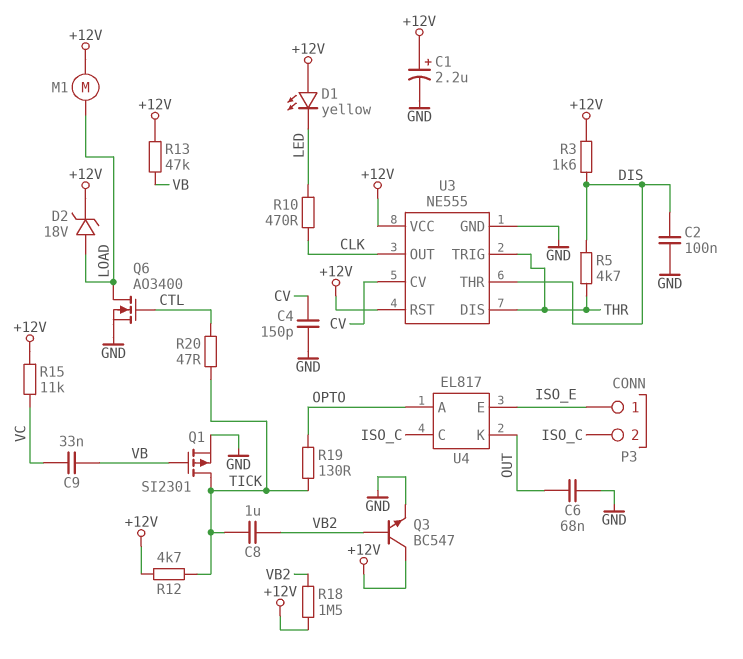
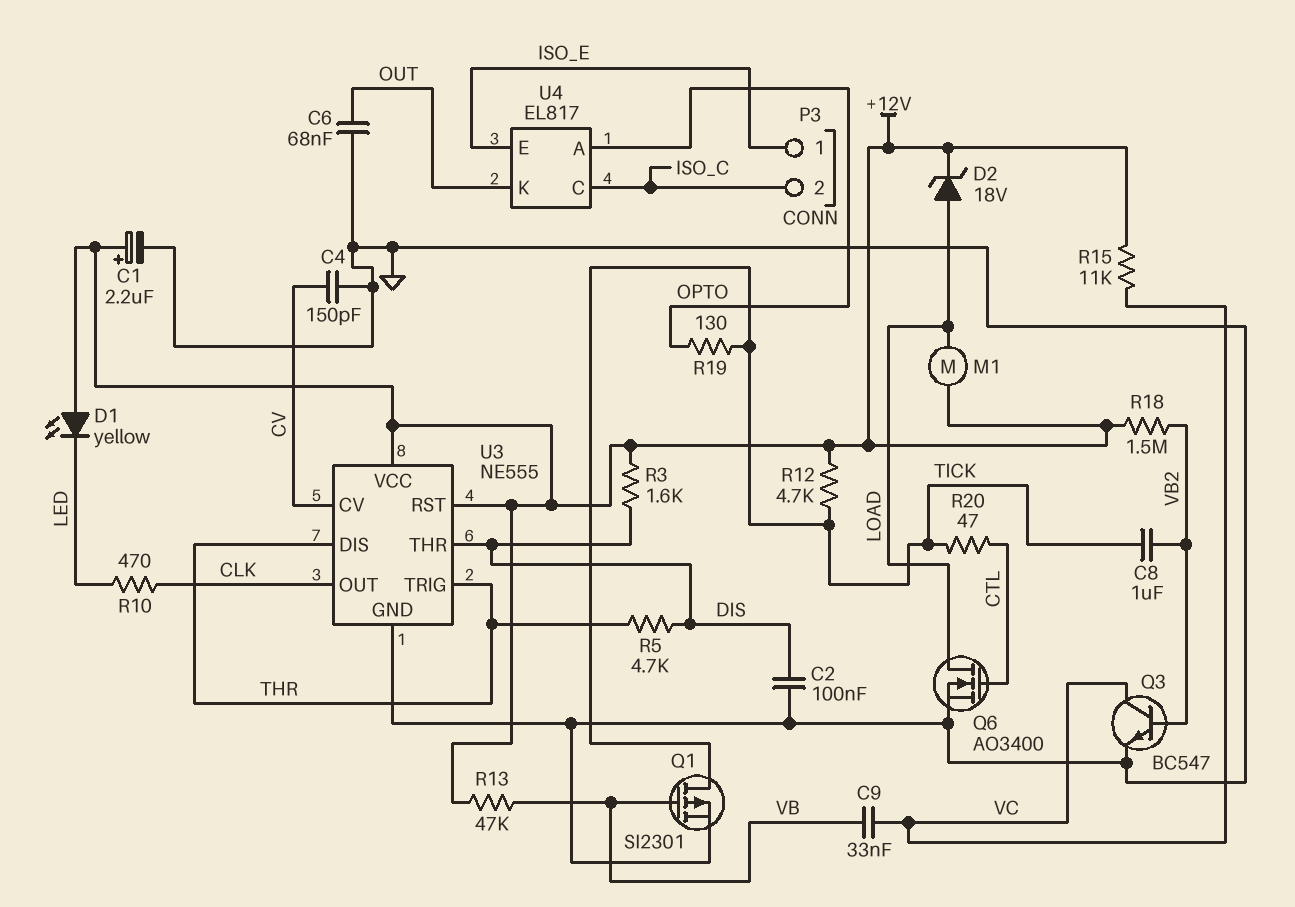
Q3: NPN BC547 (B VB2, C +12V, E GND) -> NPN BC547 (B VB2, C VC, E GND)

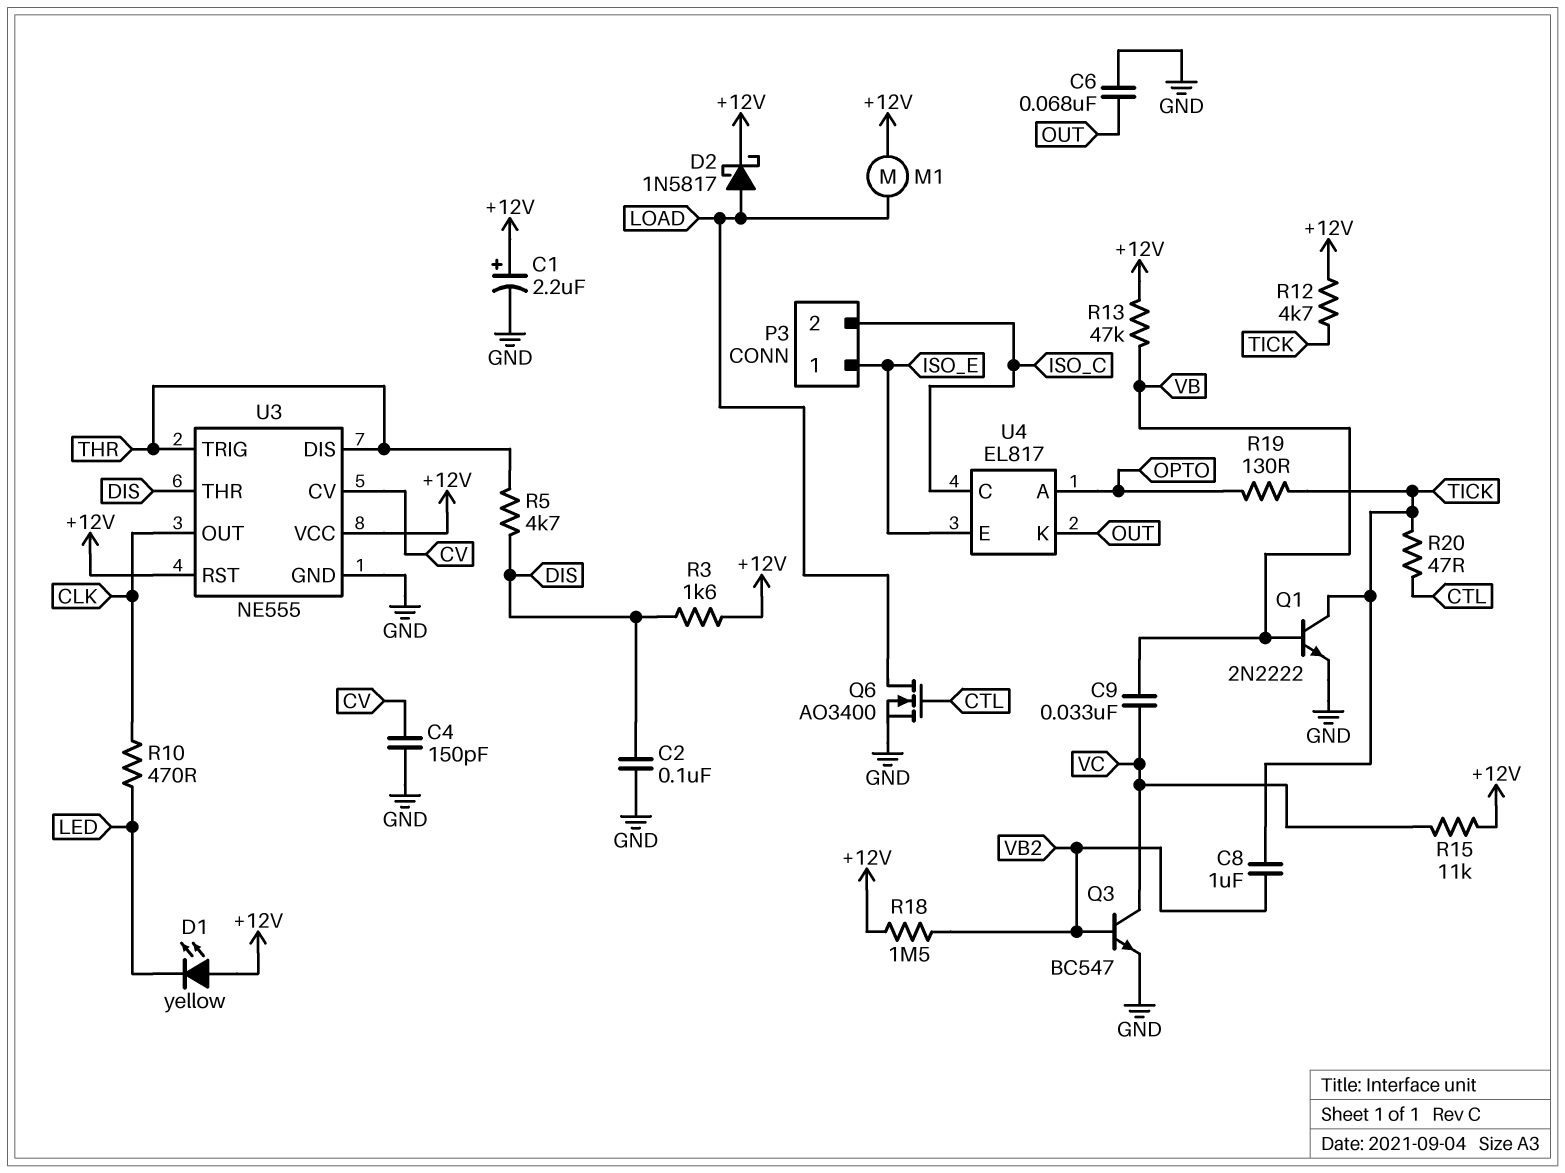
D2: zener 18V (A LOAD, K +12V) -> schottky 1N5817 (A LOAD, K +12V)
Q1: PMOS SI2301 (G VB, D TICK, S GND) -> NPN 2N2222 (B VB, C TICK, E GND)

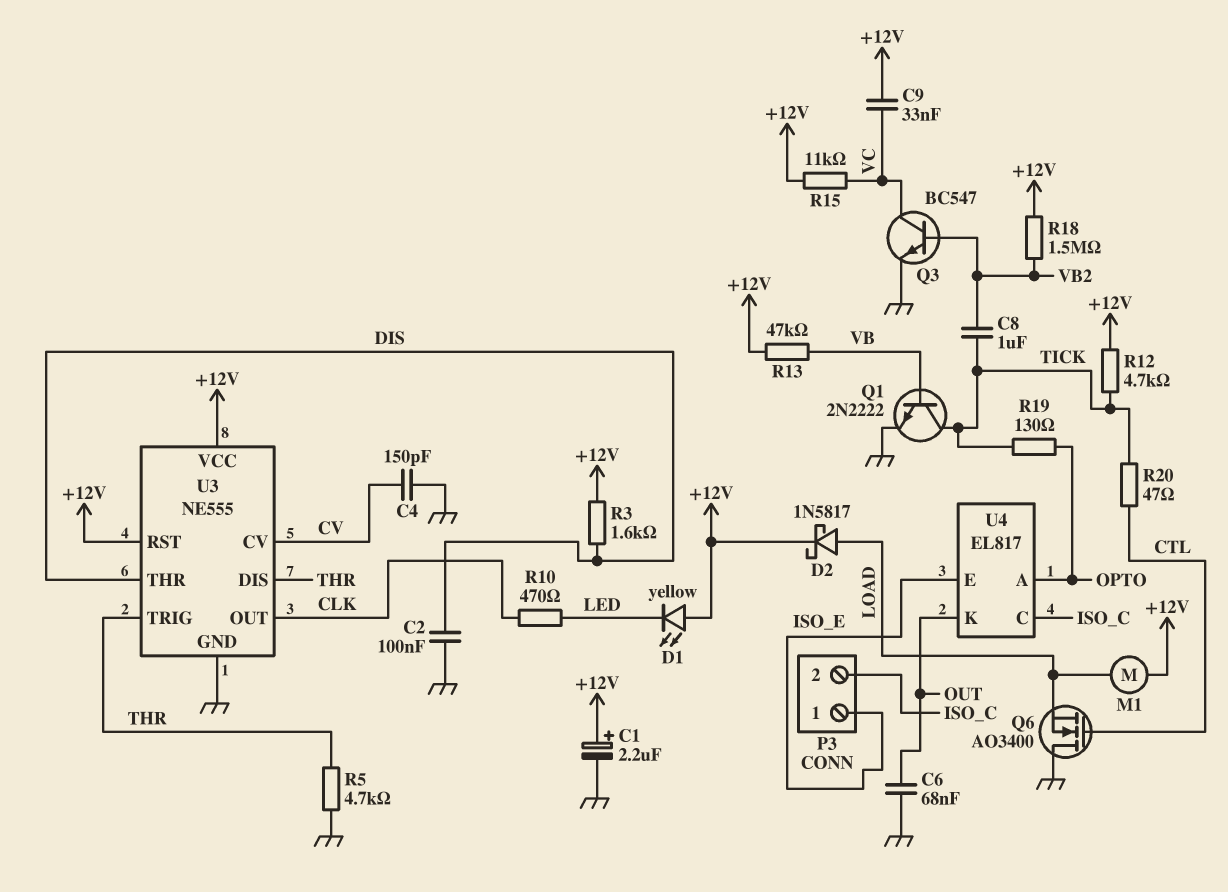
C9: 33nF (VB, VC) -> 33nF (+12V, VC)
Q6: NMOS AO3400 (G CTL, D LOAD, S GND) -> NMOS AO3400 (G CTL, D GND, S LOAD)
R5: 4.7k (DIS, THR) -> 4.7k (GND, THR)

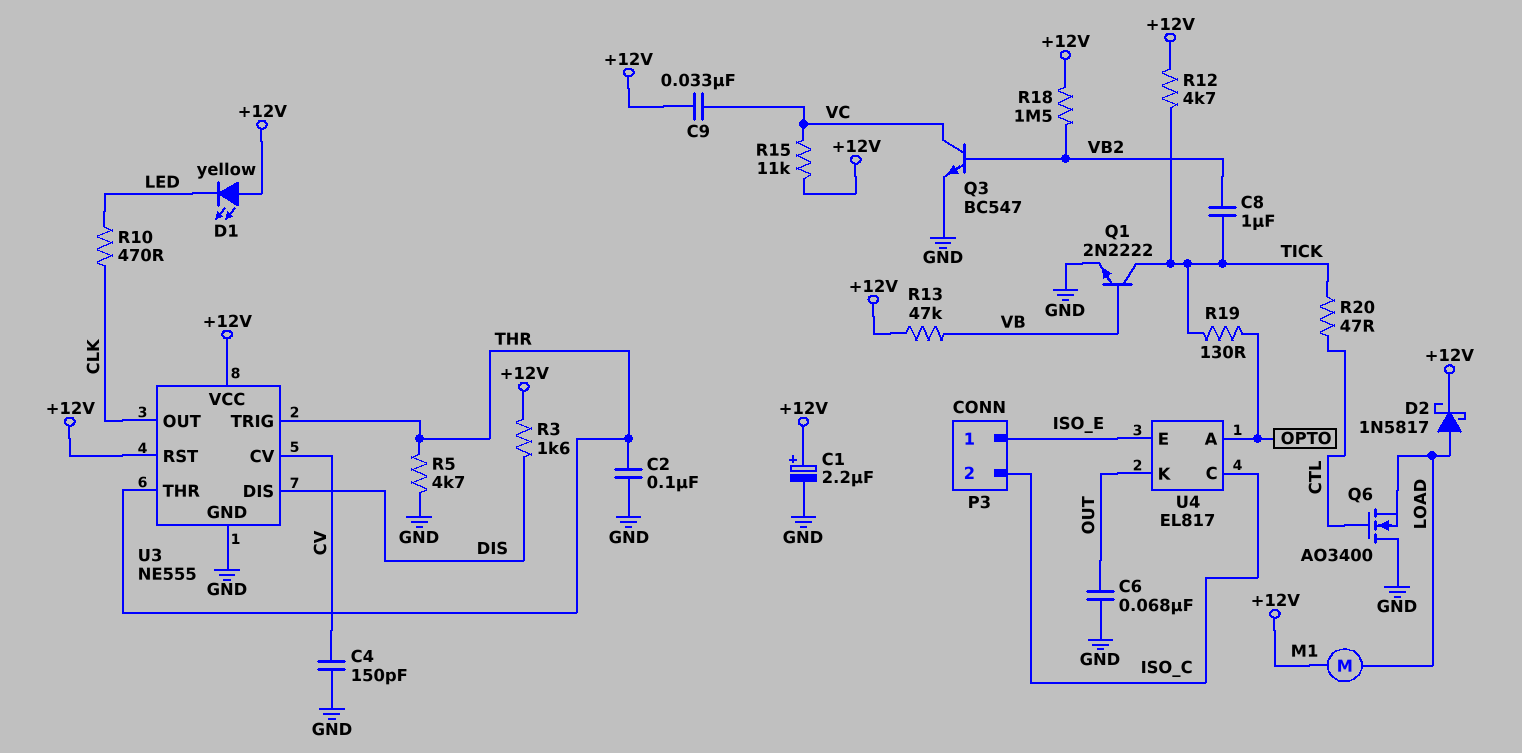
C2: 100nF (DIS, GND) -> 100nF (GND, THR)
U3 pin DIS: THR -> DIS
U3 pin THR: DIS -> THR

